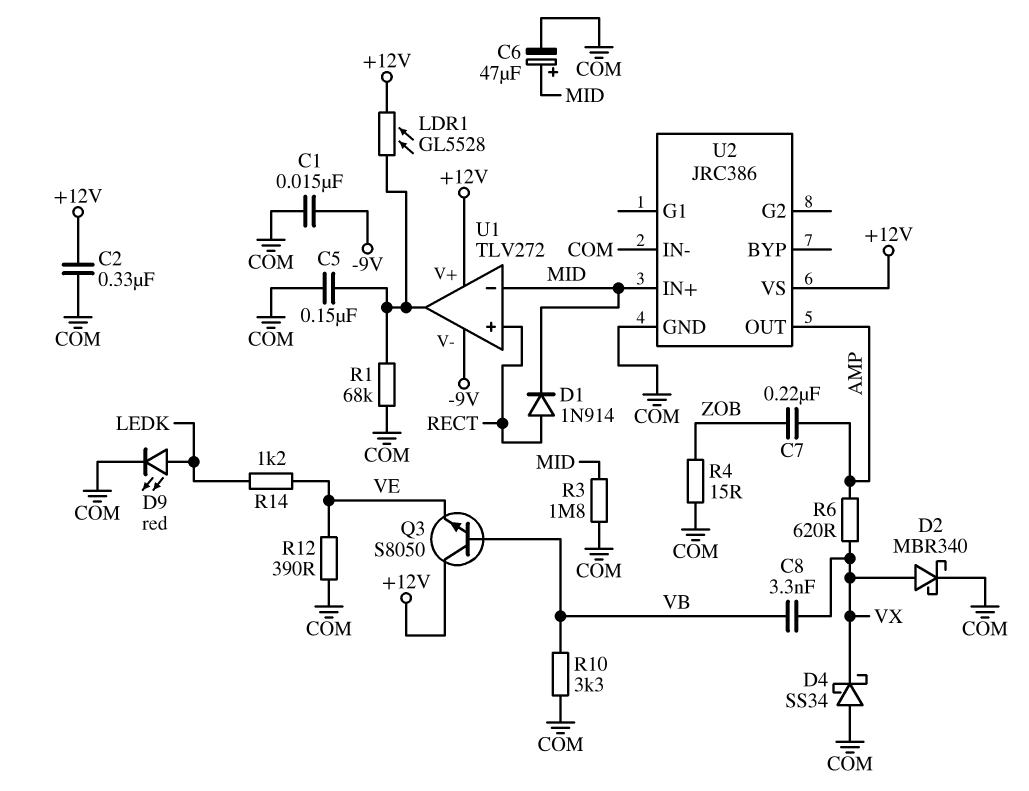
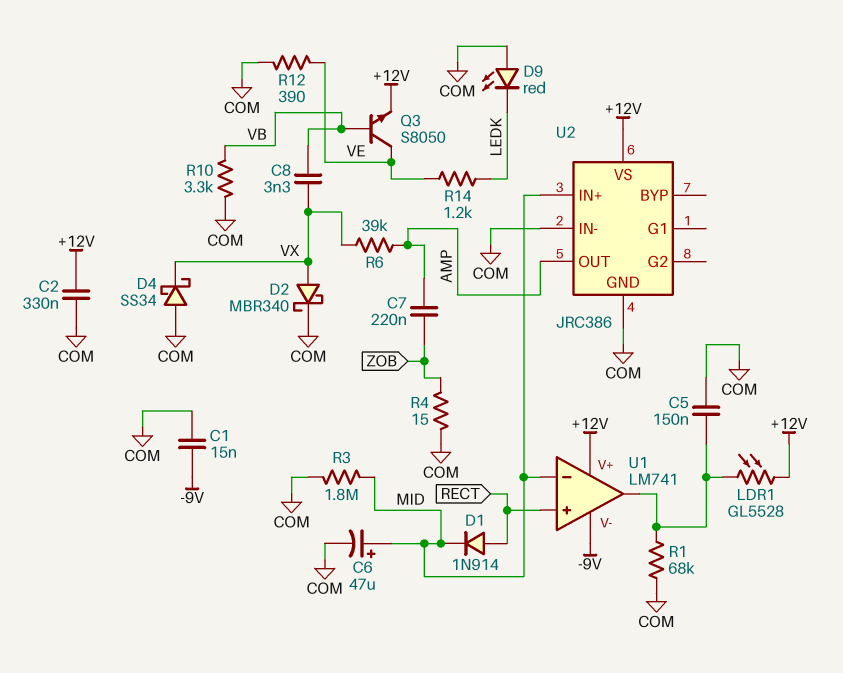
D9: LED red (A LEDK, K COM) -> LED red (A COM, K LEDK)
Q3: NPN S8050 (B VB, C +12V, E VE) -> NPN S8050 (B VB, C VE, E +12V)
R6: 620 (AMP, VX) -> 39k (AMP, VX)
U1: TLV272 -> LM741

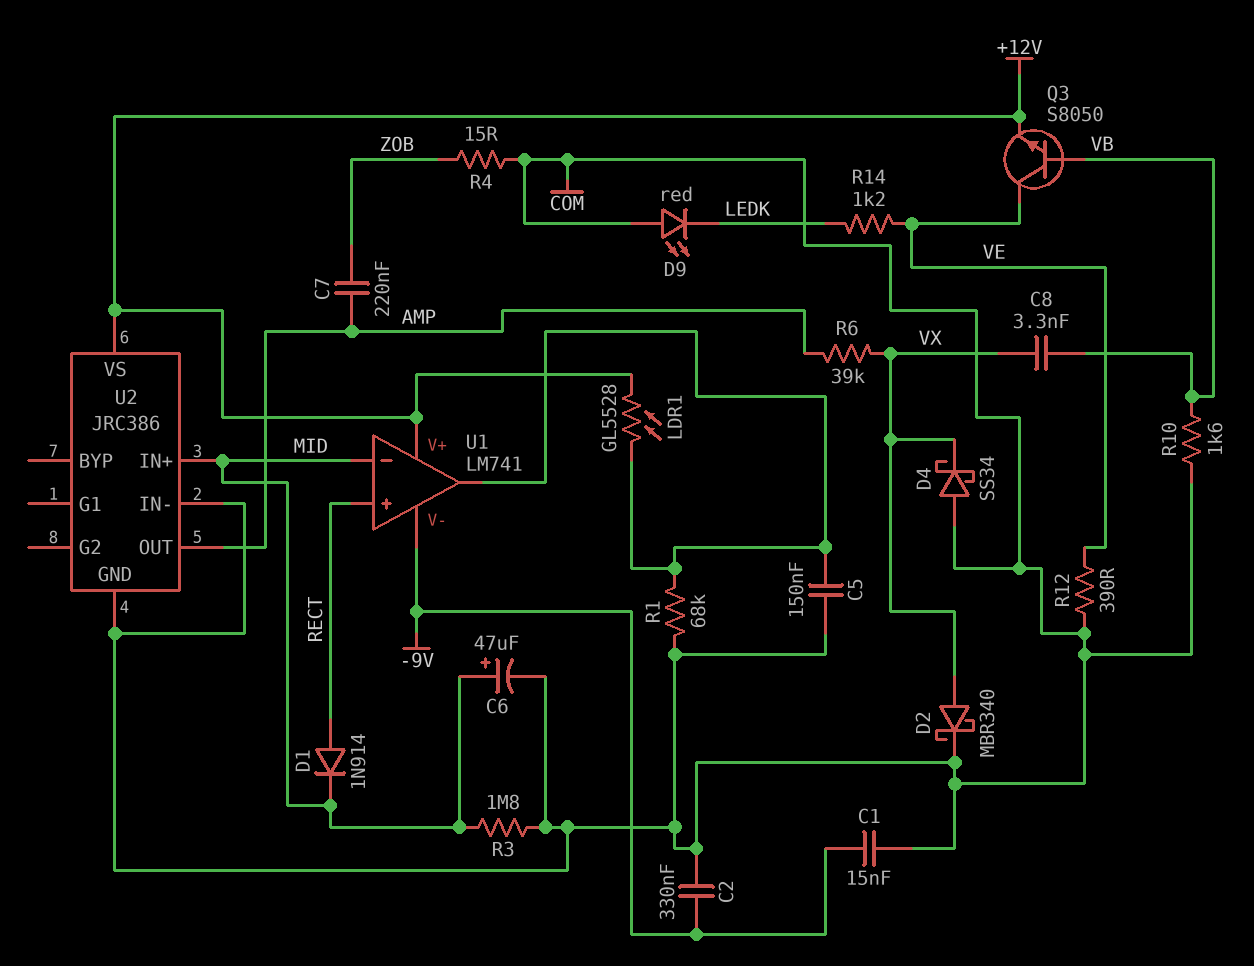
C2: 330nF (+12V, COM) -> 330nF (-9V, COM)
R10: 3.3k (COM, VB) -> 1.6k (COM, VB)

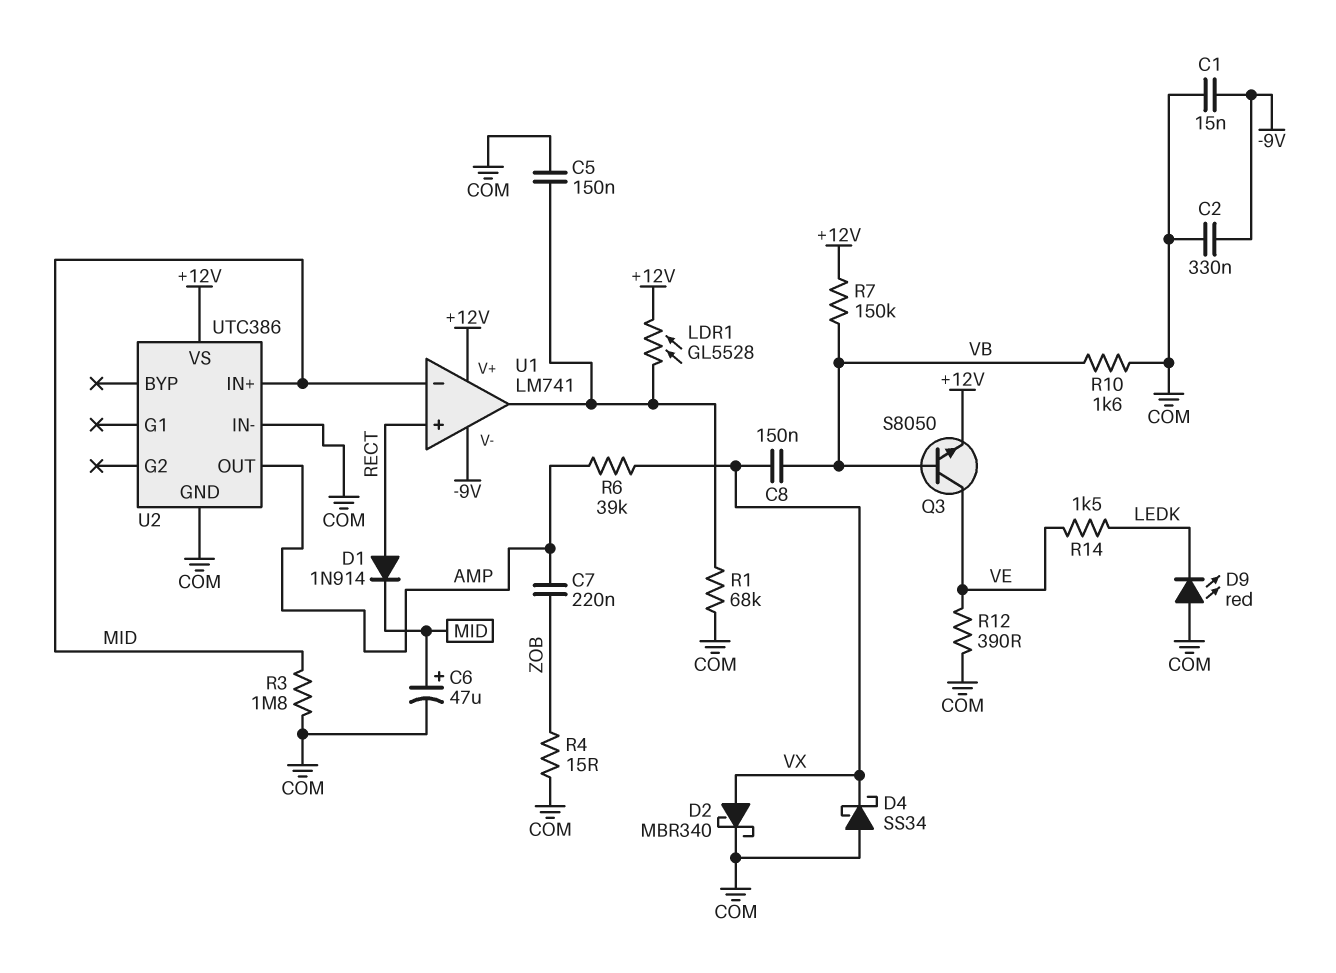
C8: 3.3nF (VB, VX) -> 150nF (VB, VX)
R7: none -> 150k (+12V, VB)
R14: 1.2k (LEDK, VE) -> 1.5k (LEDK, VE)
U2: JRC386 -> UTC386

